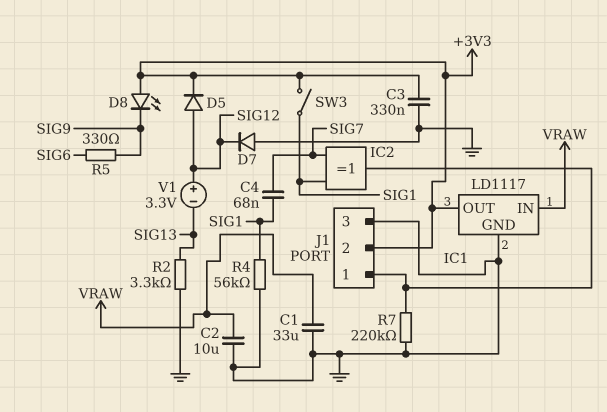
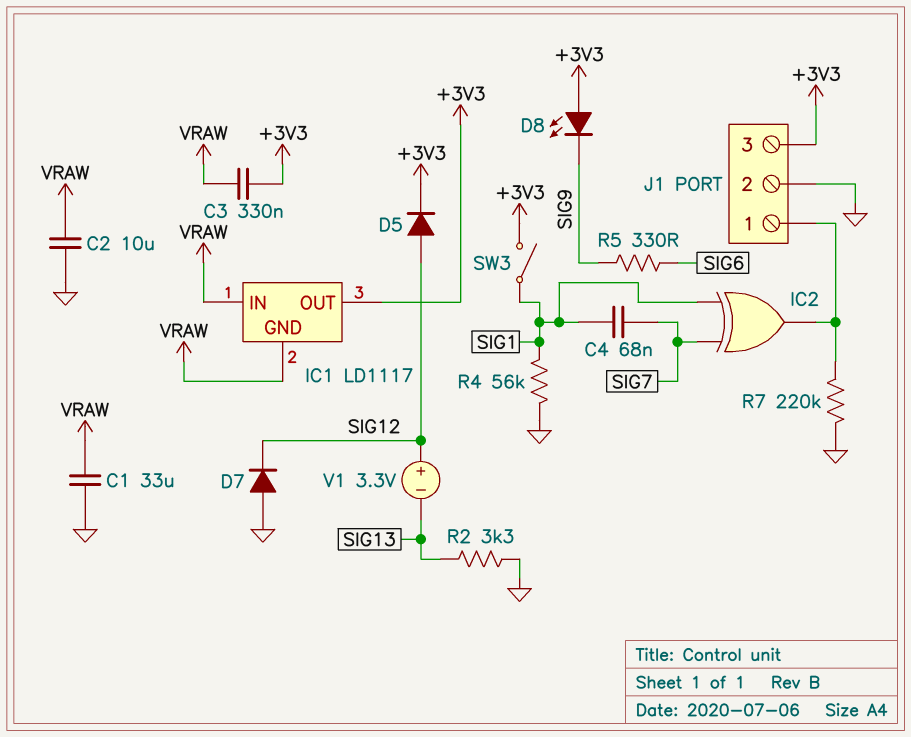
C3: 330nF (+3V3, GND) -> 330nF (+3V3, VRAW)
IC1 pin GND: GND -> VRAW
J1 pin 2: +3V3 -> GND
J1 pin 3: GND -> +3V3

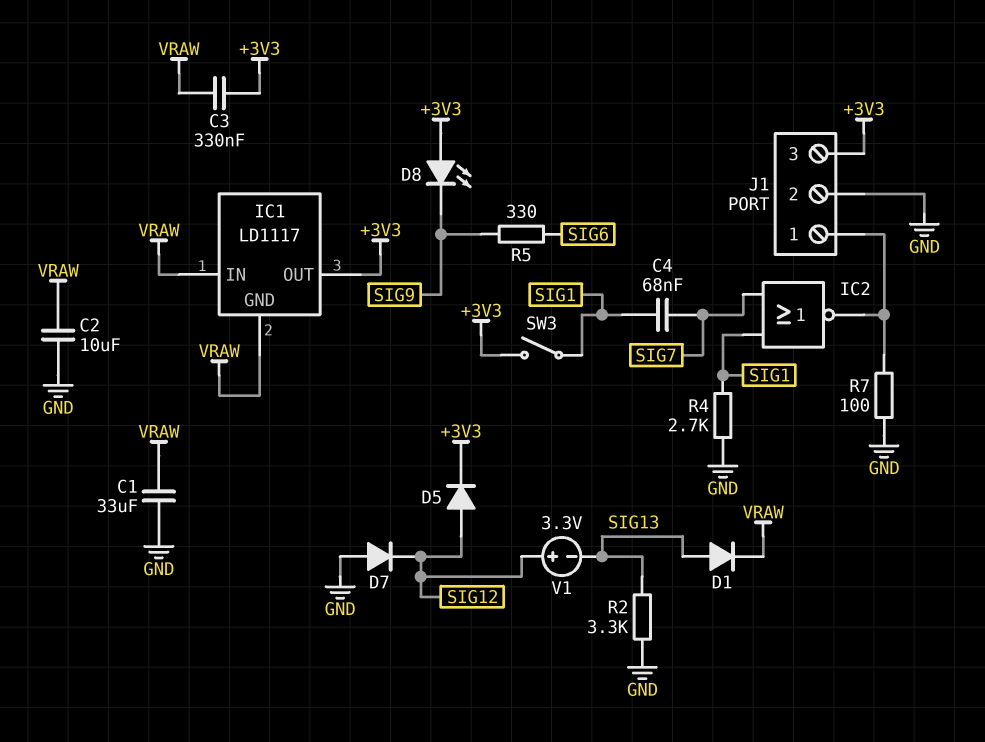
D1: none -> diode (A SIG13, K VRAW)
IC2: XOR (in SIG1, in SIG7, out J1/1) -> NOR (in SIG1, in SIG7, out J1/1)
R4: 56k (GND, SIG1) -> 2.7k (GND, SIG1)
R7: 220k (GND, J1/1) -> 100 (GND, J1/1)

